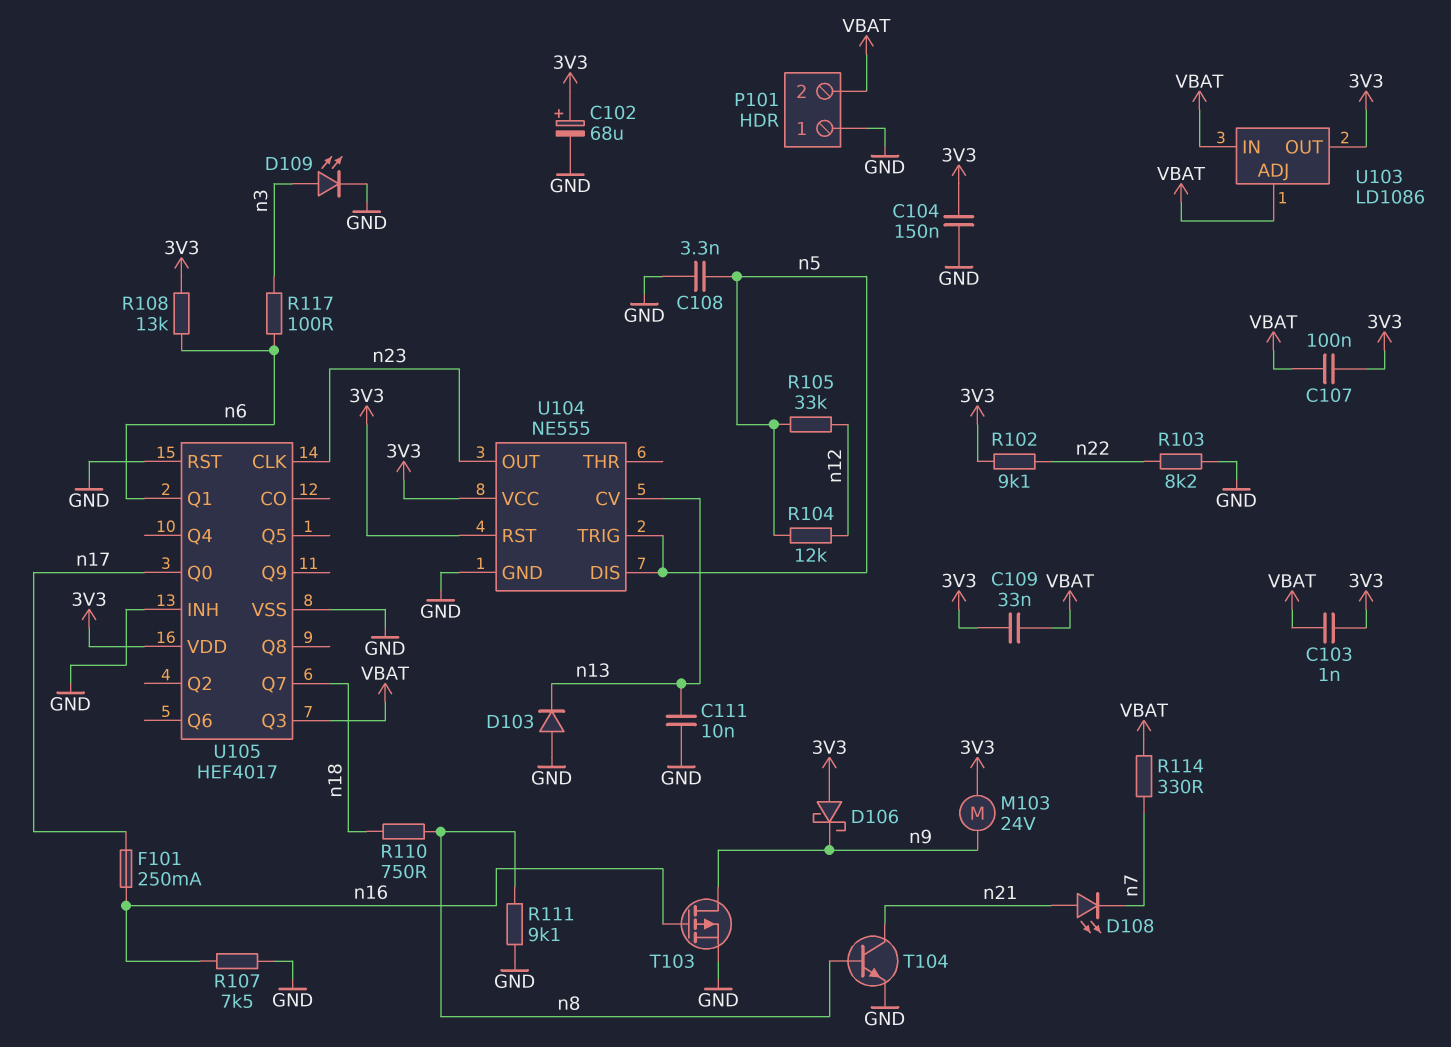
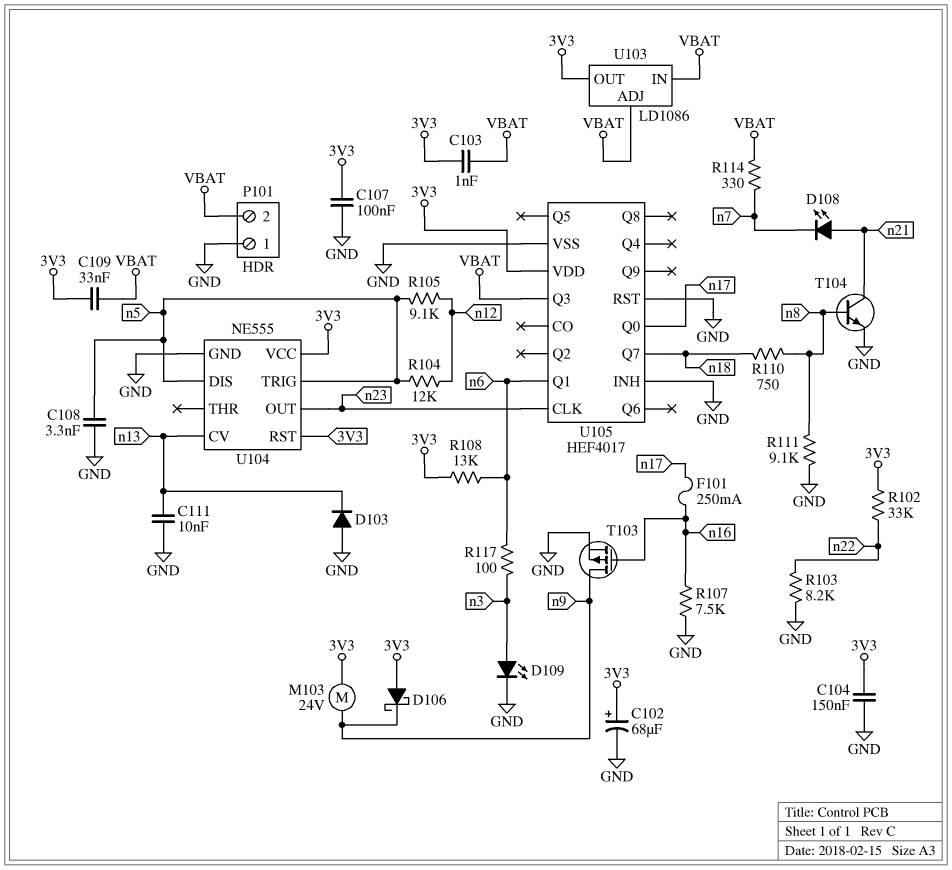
C107: 100nF (3V3, VBAT) -> 100nF (3V3, GND)
R102: 9.1k (3V3, n22) -> 33k (3V3, n22)
R105: 33k (n5, n12) -> 9.1k (n5, n12)

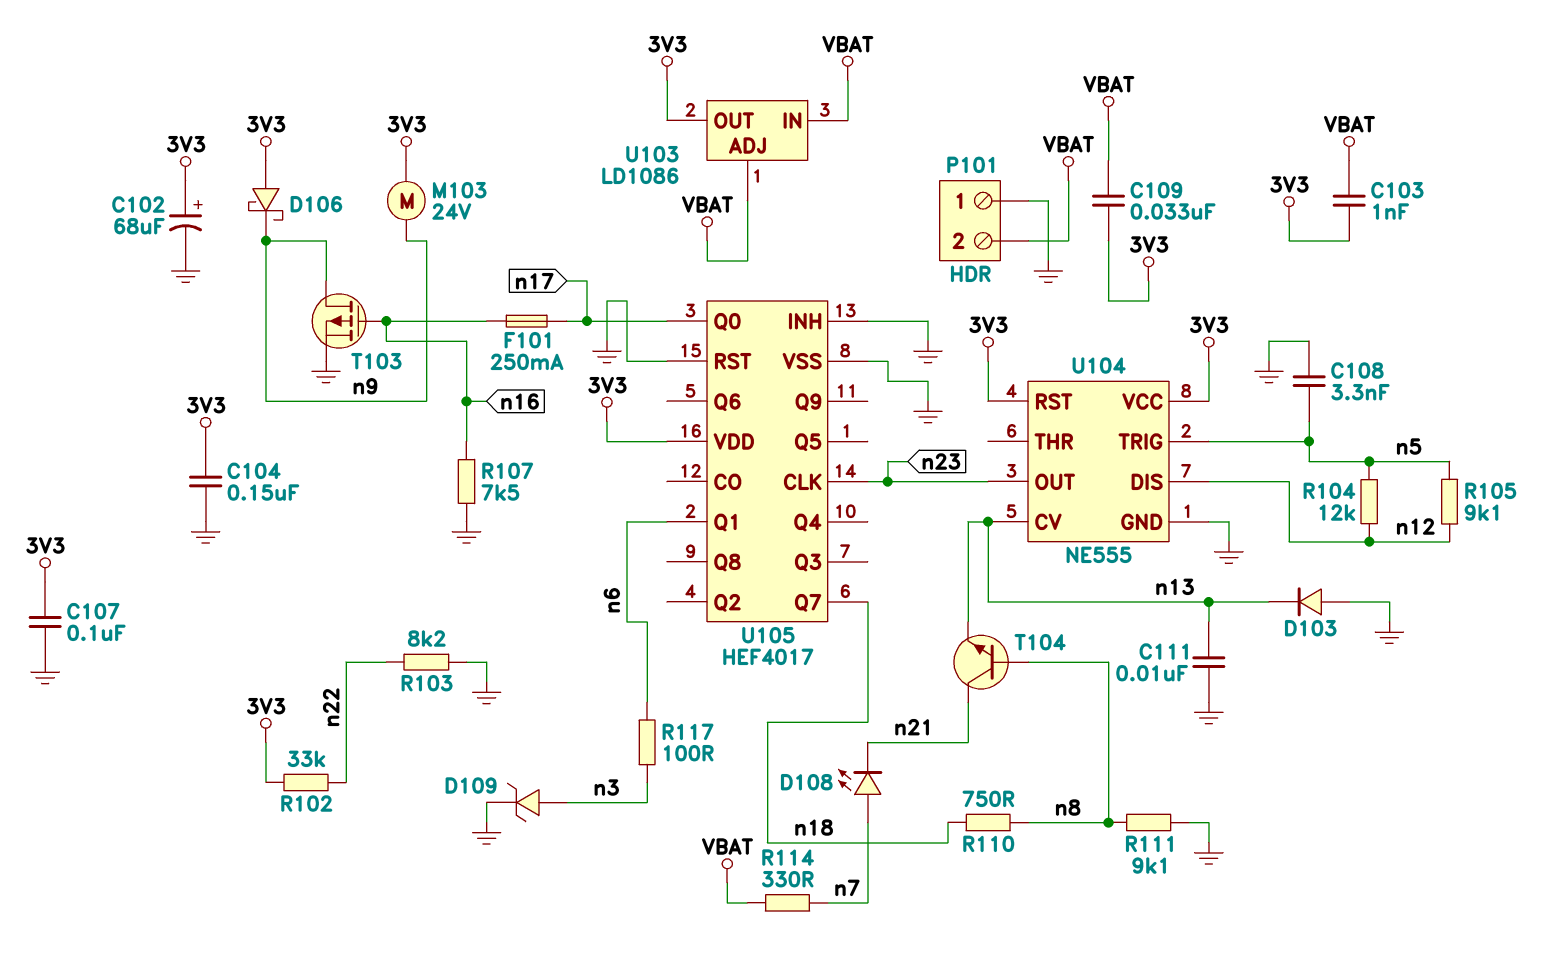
D108: LED (A n21, K n7) -> LED (A n7, K n21)
D109: LED (A n3, K GND) -> zener (A n3, K GND)
R108: 13k (3V3, n6) -> none
T104: NPN (B n8, C n21, E GND) -> NPN (B n8, C n21, E n13)
U104 pin DIS: n5 -> n12
U105 pin Q3: VBAT -> none

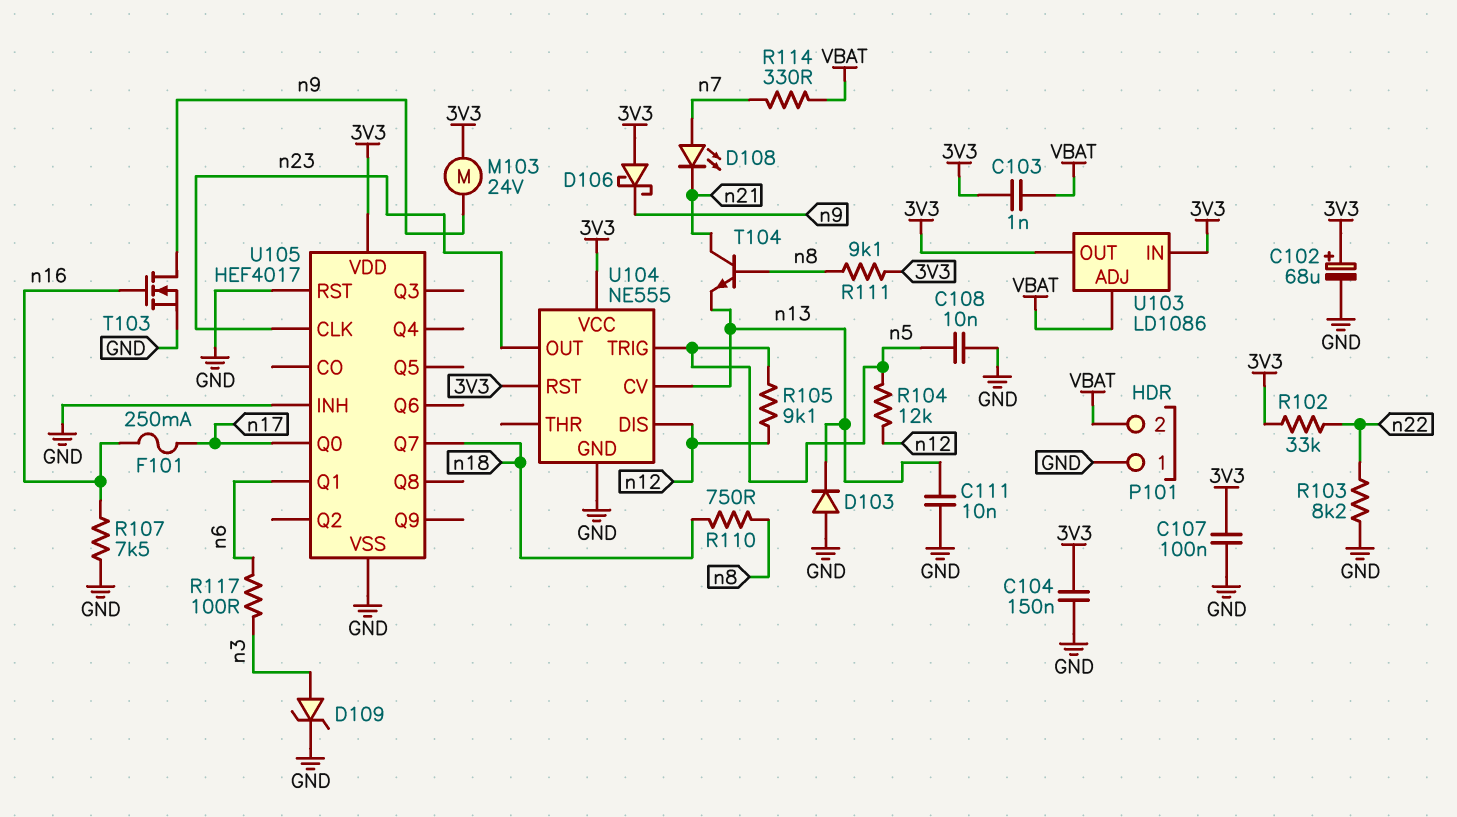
C108: 3.3nF (GND, n5) -> 10nF (GND, n5)
C109: 33nF (3V3, VBAT) -> none
R111: 9.1k (GND, n8) -> 9.1k (3V3, n8)
T103: PMOS (G n16, D n9, S GND) -> NMOS (G n16, D n9, S GND)
U103 pin IN: VBAT -> 3V3

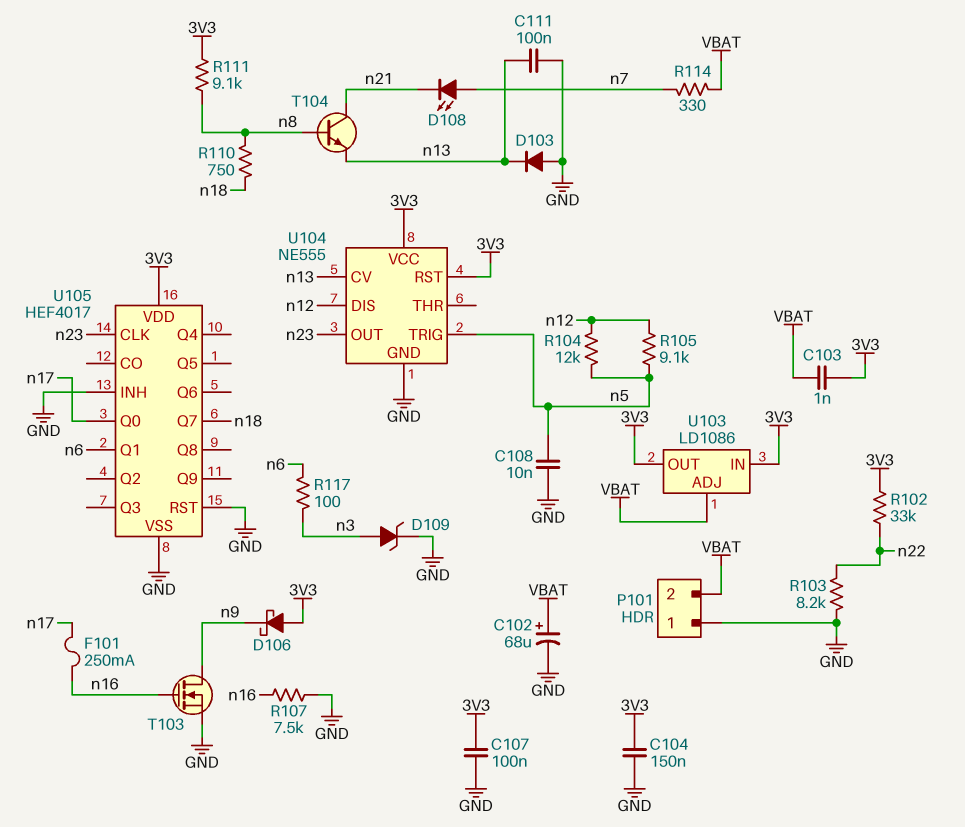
C102: 68uF (plus 3V3, minus GND) -> 68uF (plus VBAT, minus GND)
C111: 10nF (GND, n13) -> 100nF (GND, n13)
M103: motor 24V (3V3, n9) -> none

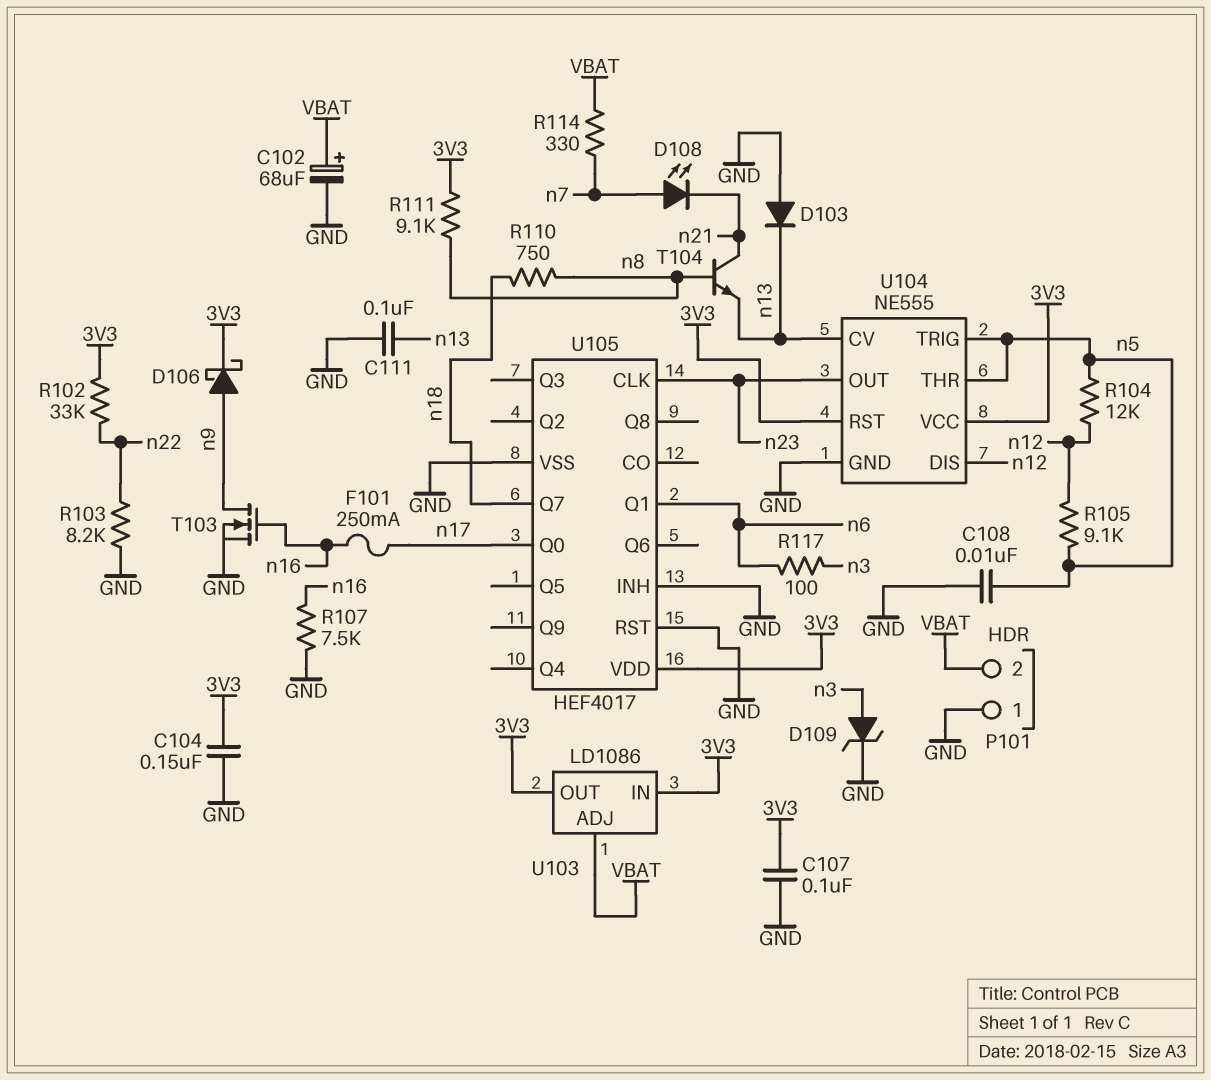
C103: 1nF (3V3, VBAT) -> none
D106: schottky (A 3V3, K n9) -> schottky (A n9, K 3V3)
U104 pin THR: none -> n5

